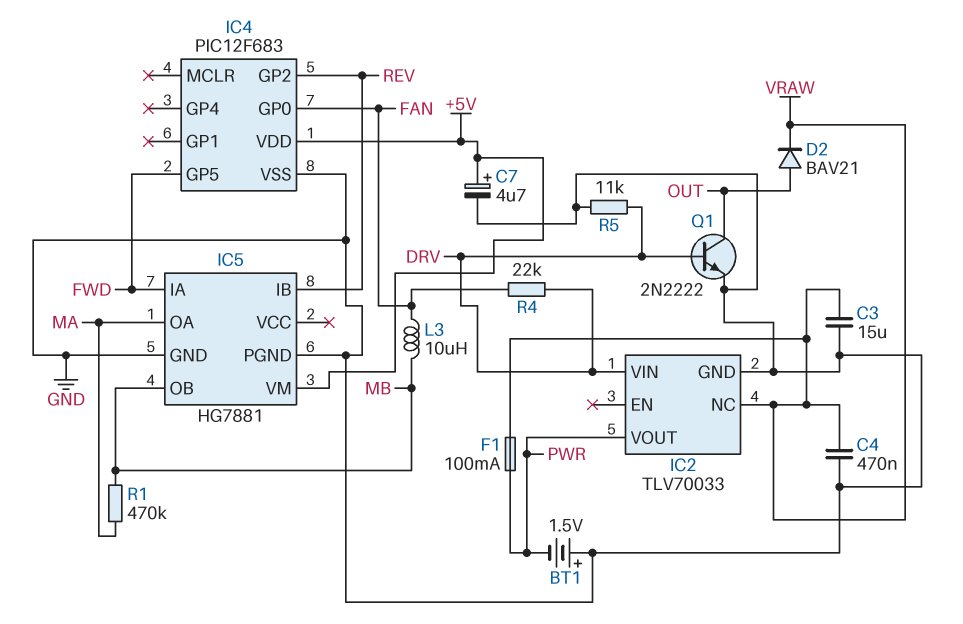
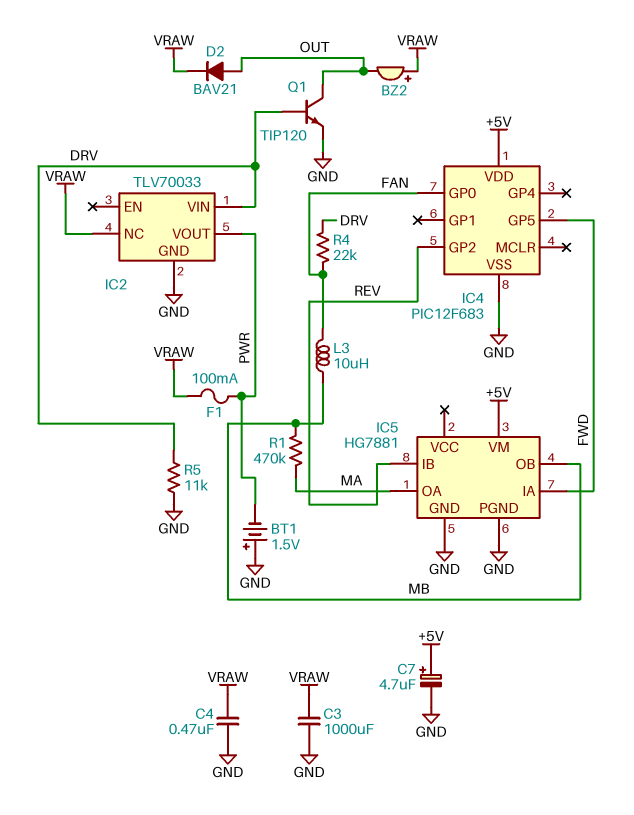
BZ2: none -> buzzer (plus VRAW, minus OUT)
C3: 15uF (GND, VRAW) -> 1000uF (GND, VRAW)
Q1: NPN 2N2222 (B DRV, C OUT, E GND) -> NPN TIP120 (B DRV, C OUT, E GND)

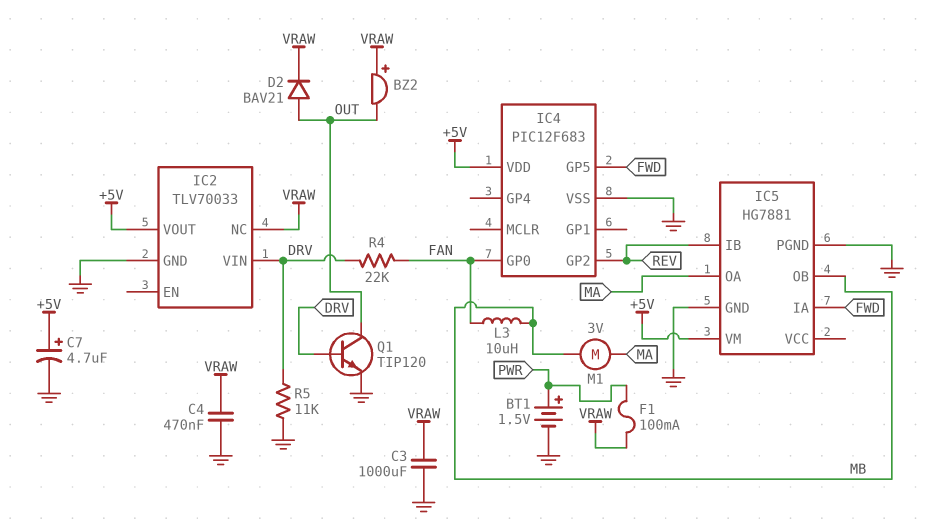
BT1: 1.5V (plus GND, minus PWR) -> 1.5V (plus PWR, minus GND)
IC2 pin VOUT: PWR -> +5V
M1: none -> motor 3V (MA, MB)
R1: 470k (MA, MB) -> none

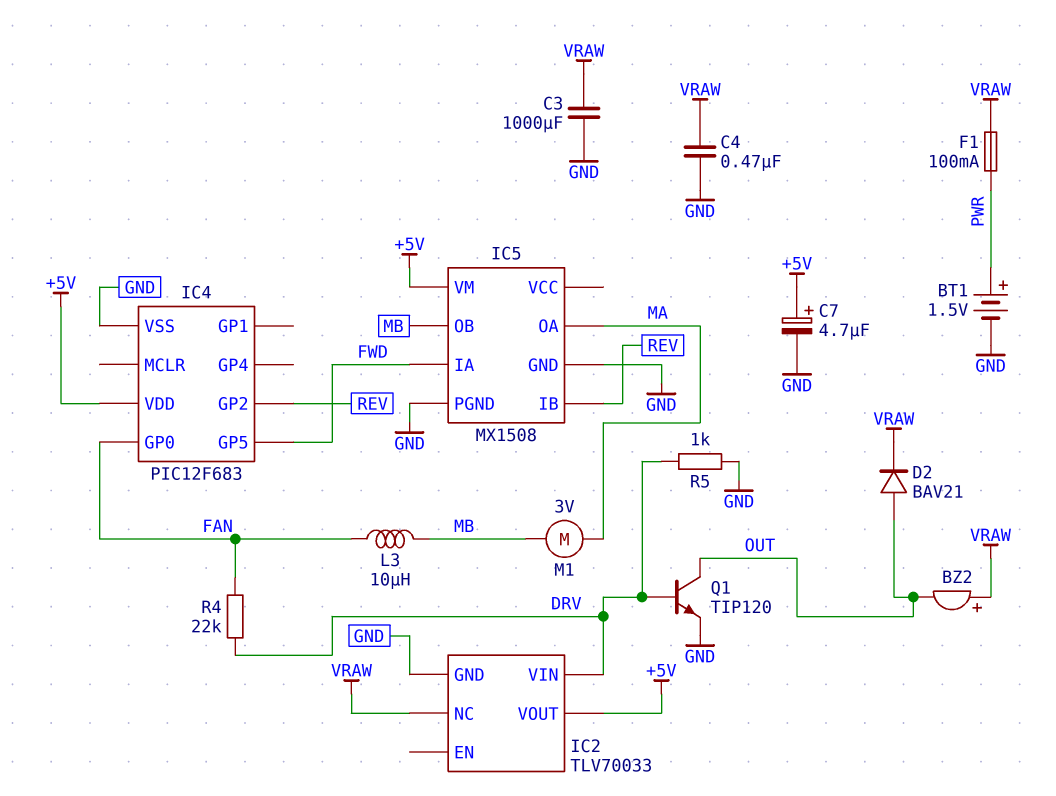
IC5: HG7881 -> MX1508
R5: 11k (DRV, GND) -> 1k (DRV, GND)

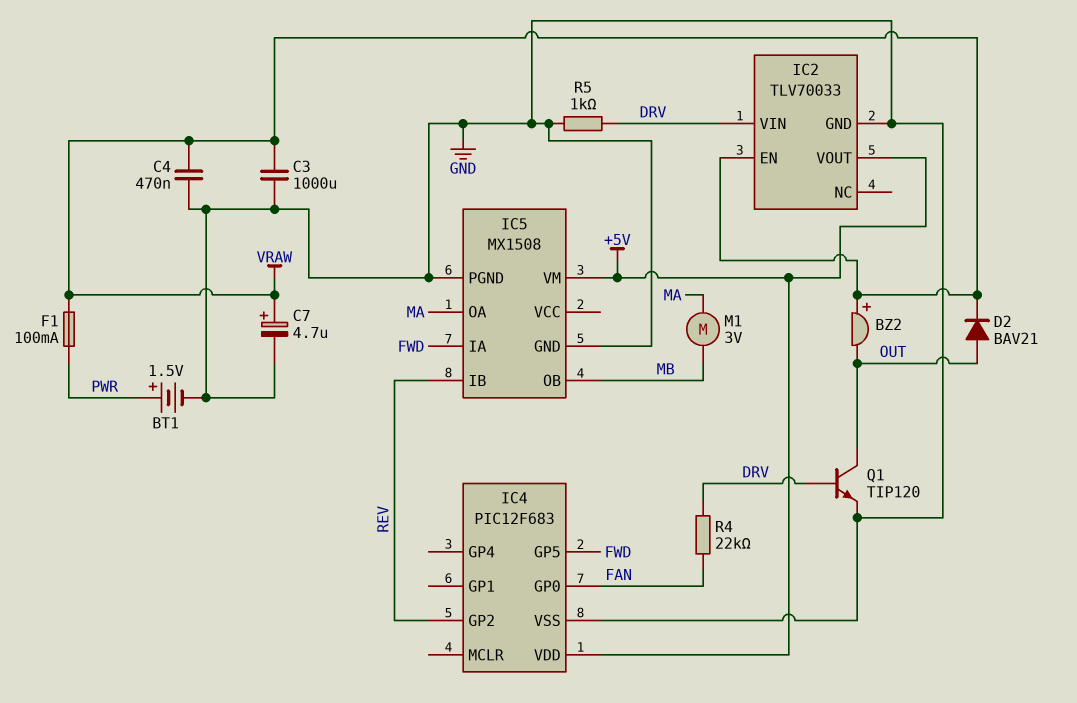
C7: 4.7uF (plus +5V, minus GND) -> 4.7uF (plus VRAW, minus GND)
IC2 pin EN: none -> VRAW
IC2 pin NC: VRAW -> none
L3: 10uH (FAN, MB) -> none

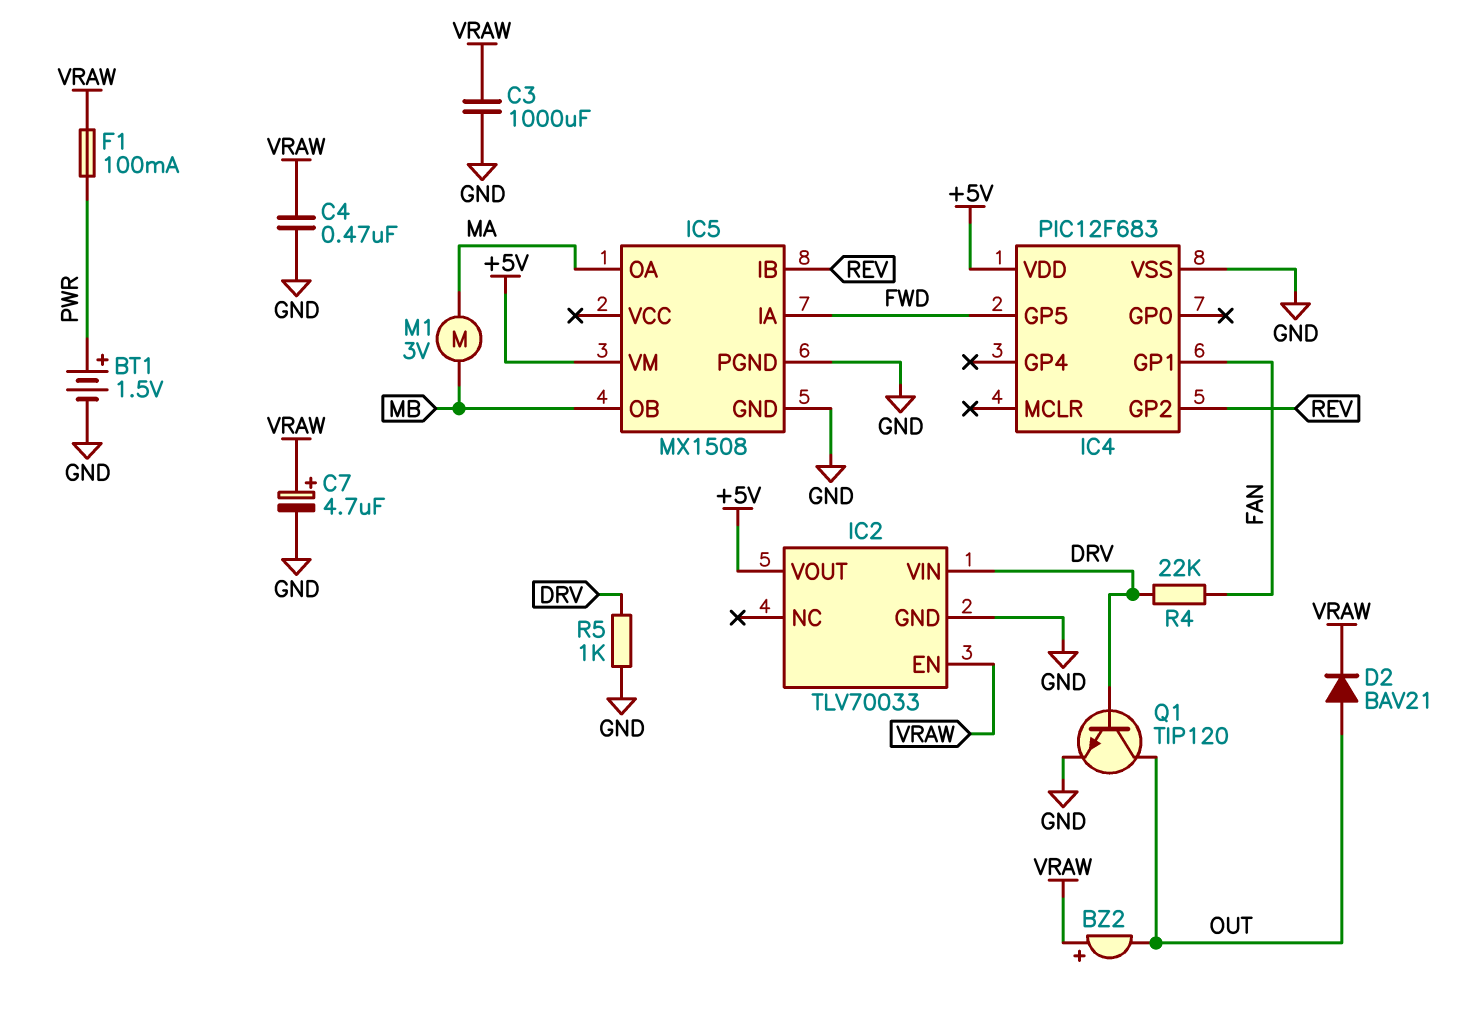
IC4 pin GP0: FAN -> none
IC4 pin GP1: none -> FAN

